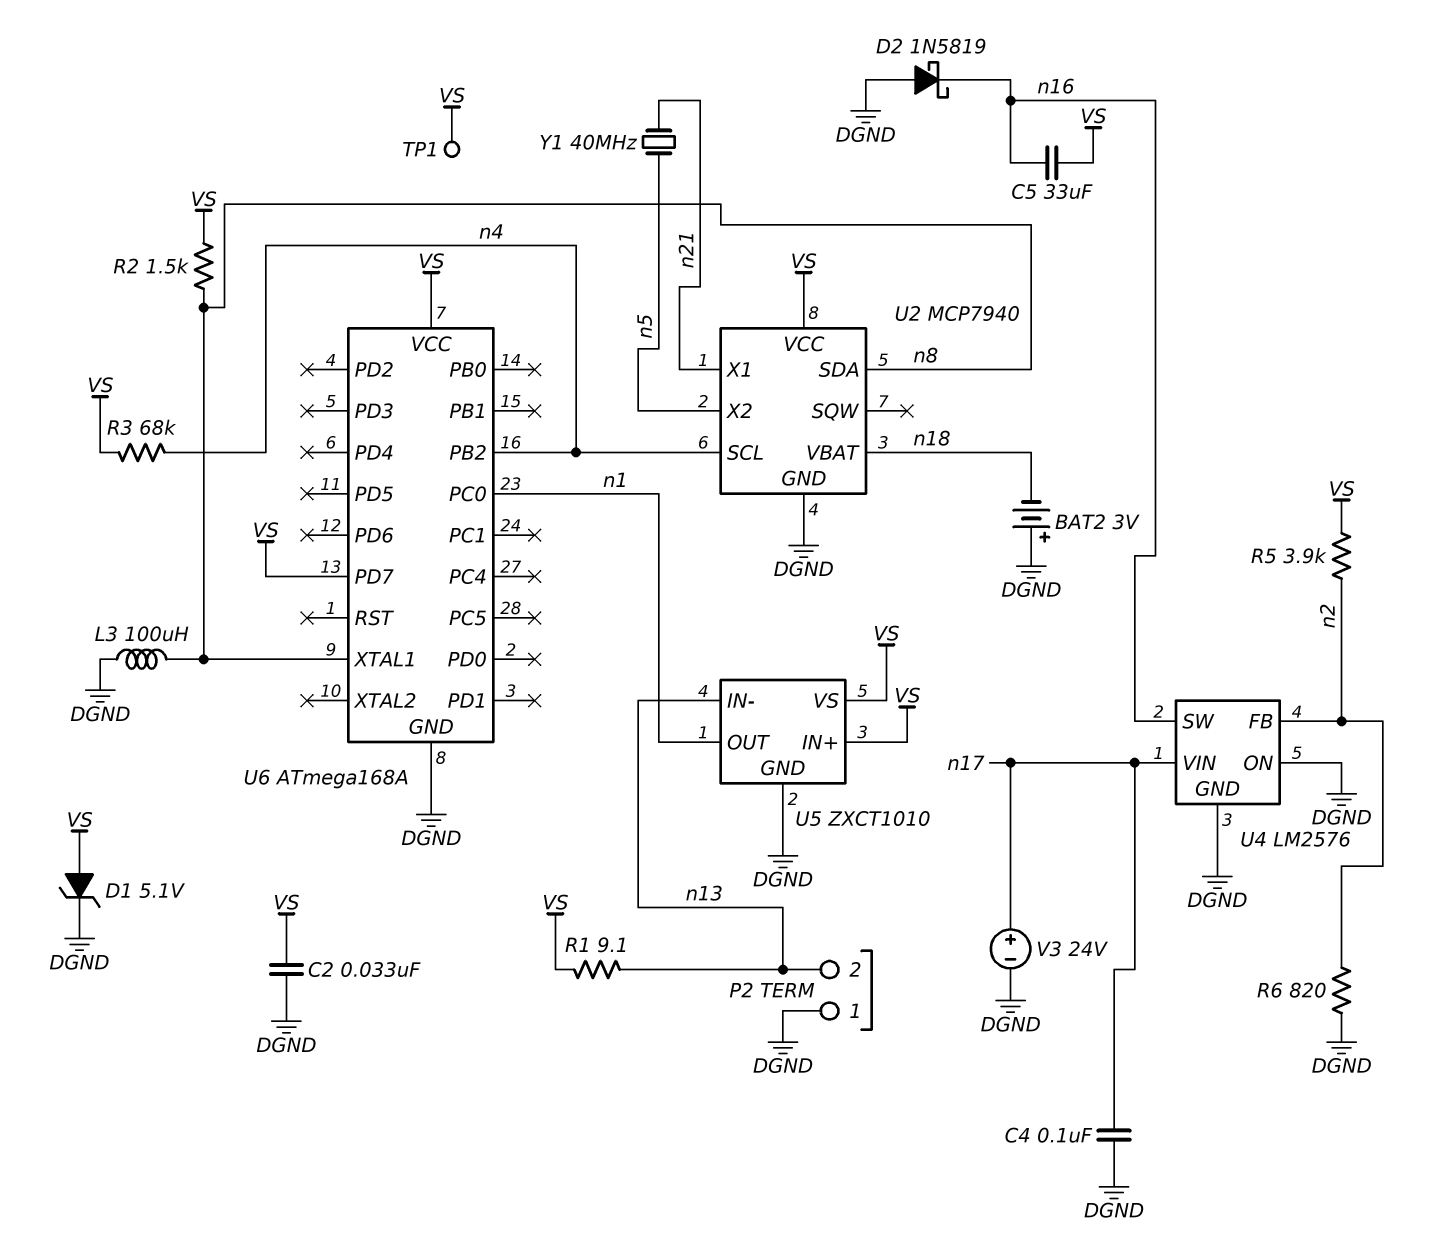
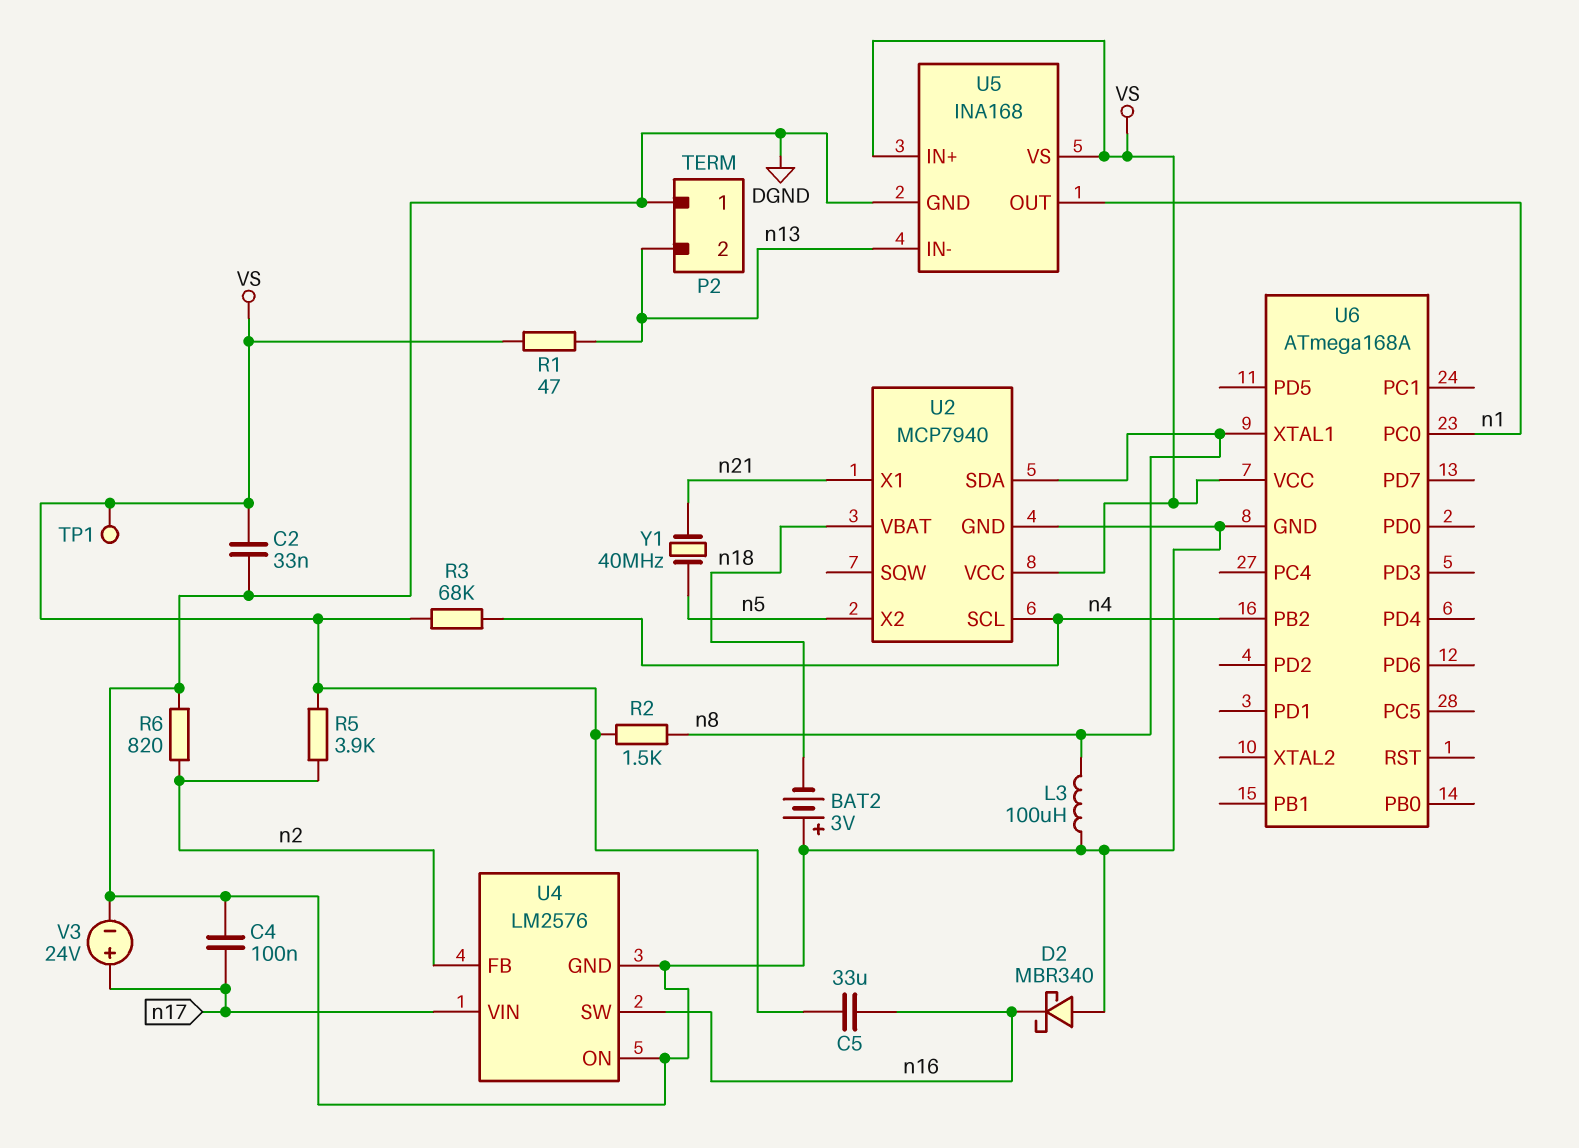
D1: zener 5.1V (A VS, K DGND) -> none
D2: schottky 1N5819 (A DGND, K n16) -> schottky MBR340 (A DGND, K n16)
R1: 9.1 (VS, n13) -> 47 (VS, n13)
U5: ZXCT1010 -> INA168
U6 pin PD7: VS -> none

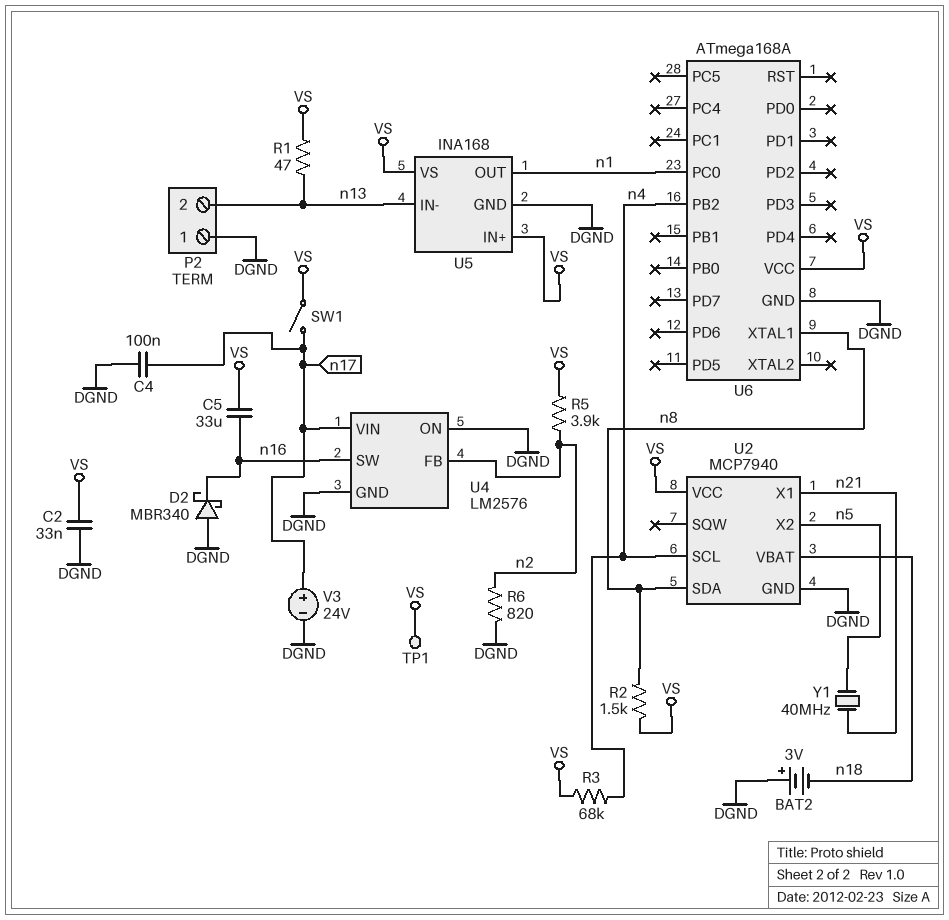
L3: 100uH (DGND, n8) -> none
SW1: none -> switch (VS, n17)

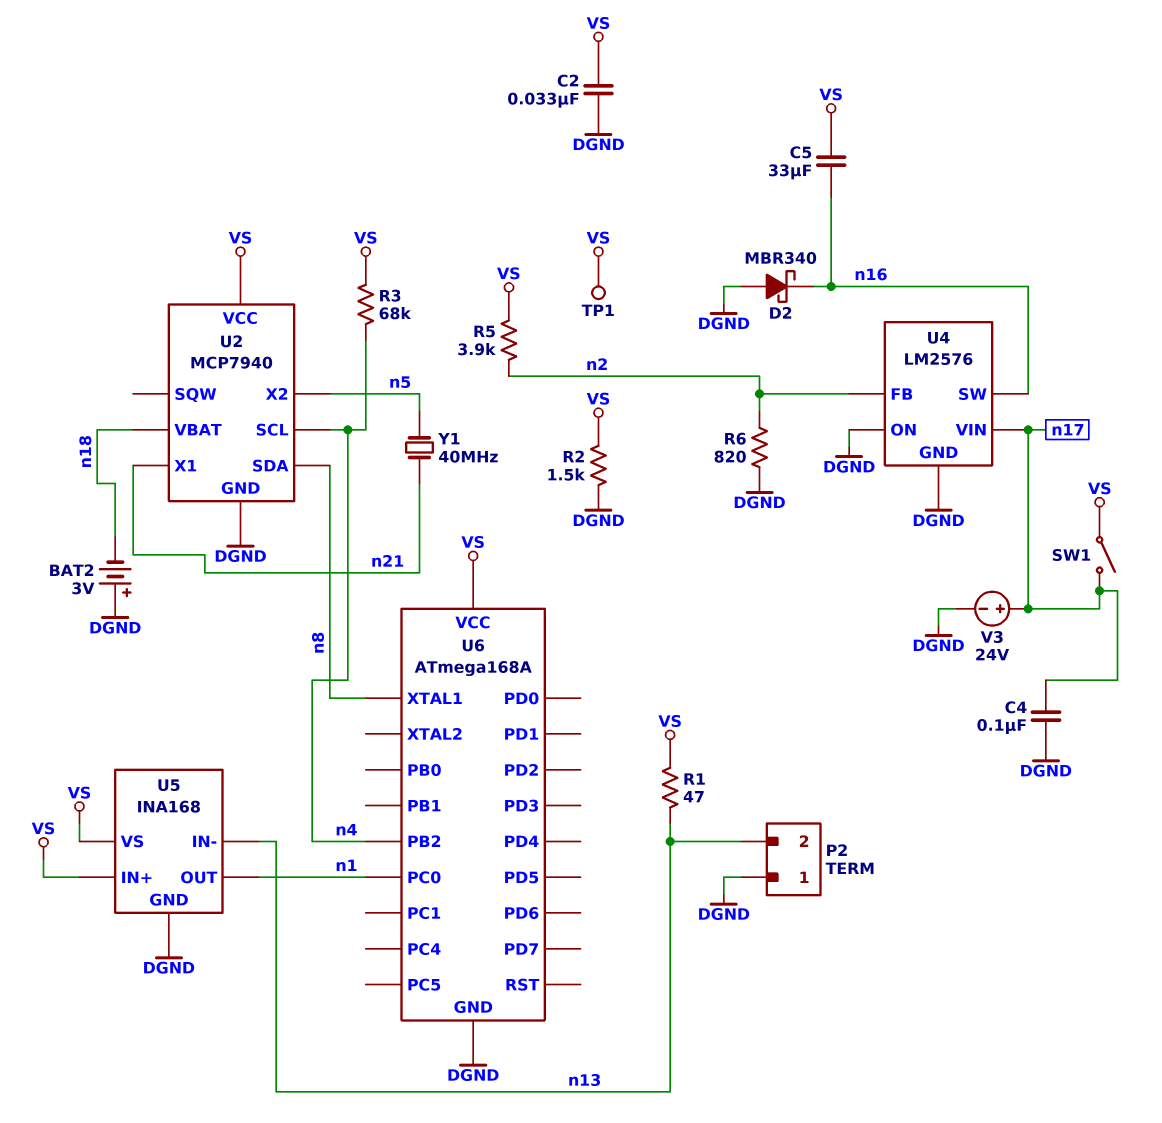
R2: 1.5k (VS, n8) -> 1.5k (DGND, VS)

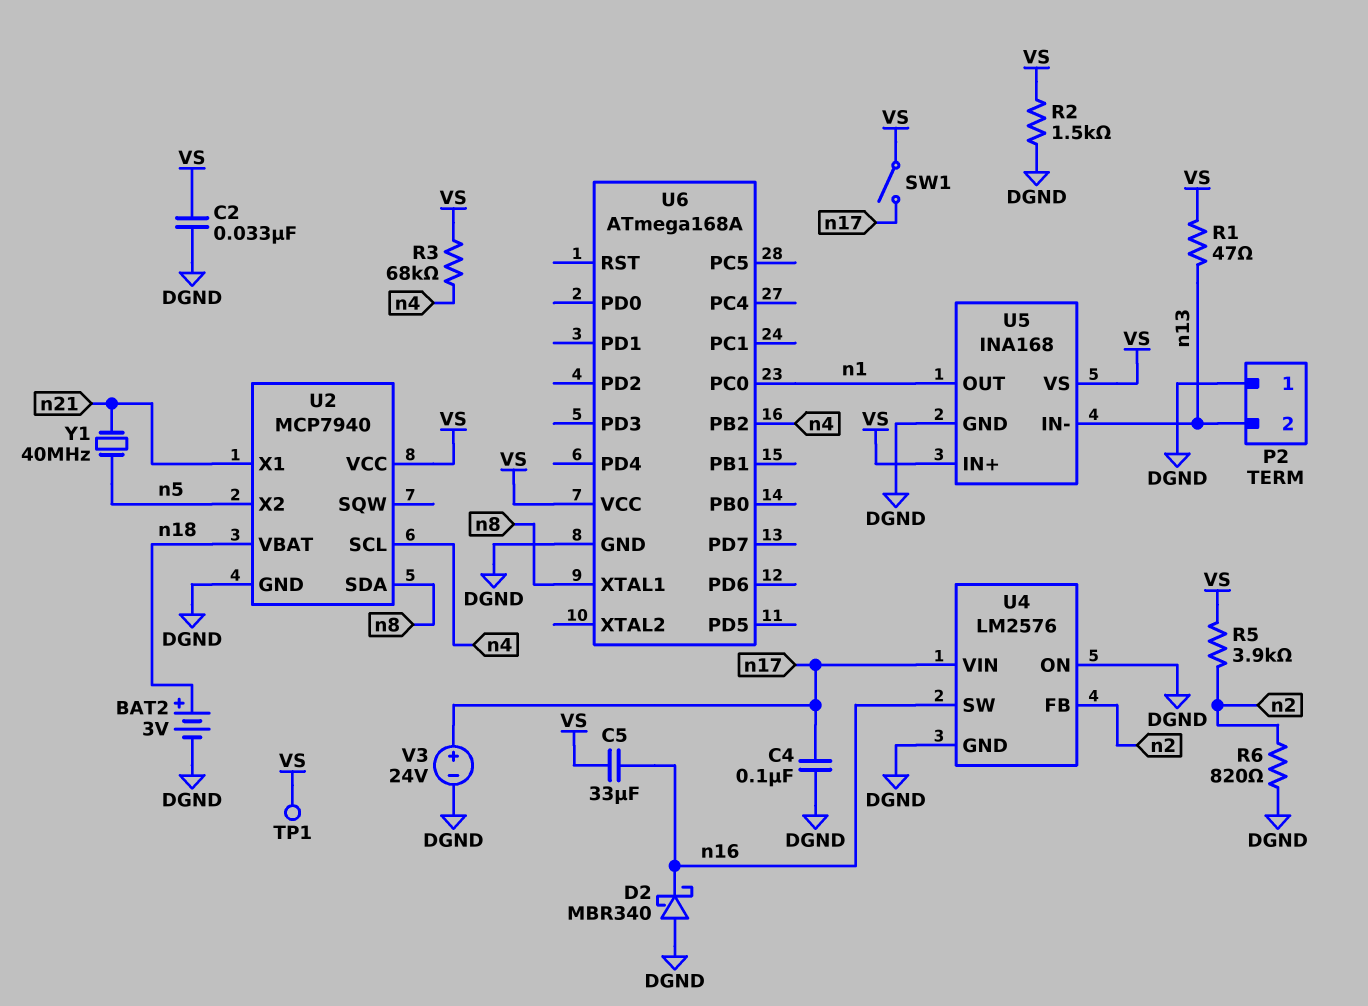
BAT2: 3V (plus DGND, minus n18) -> 3V (plus n18, minus DGND)

